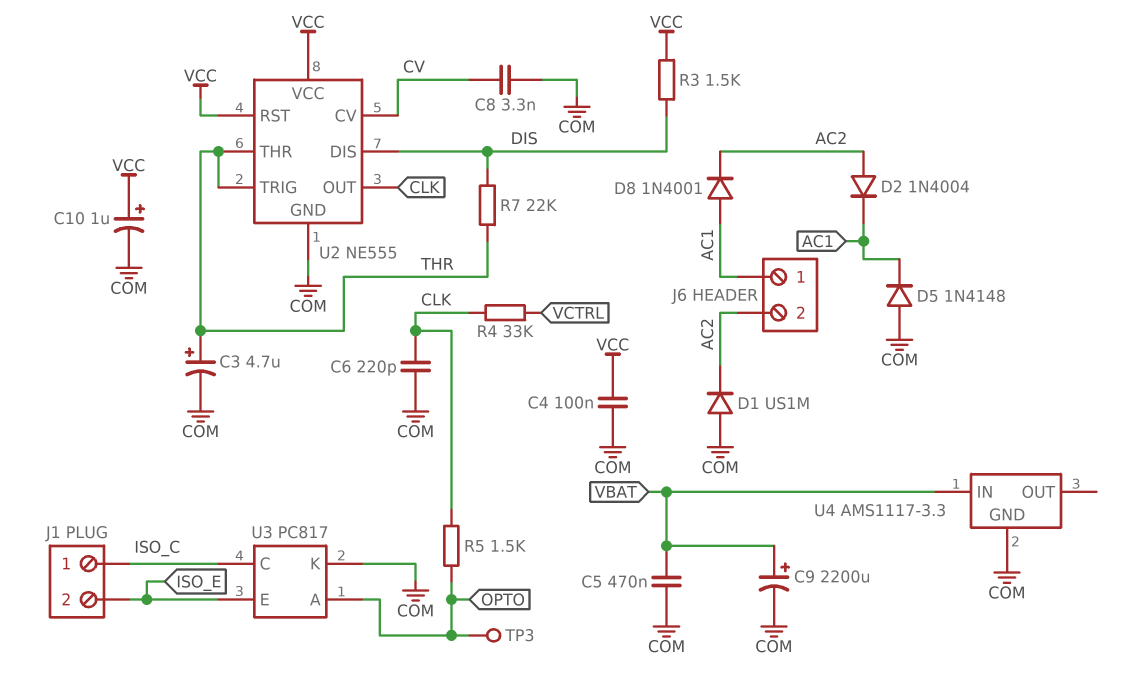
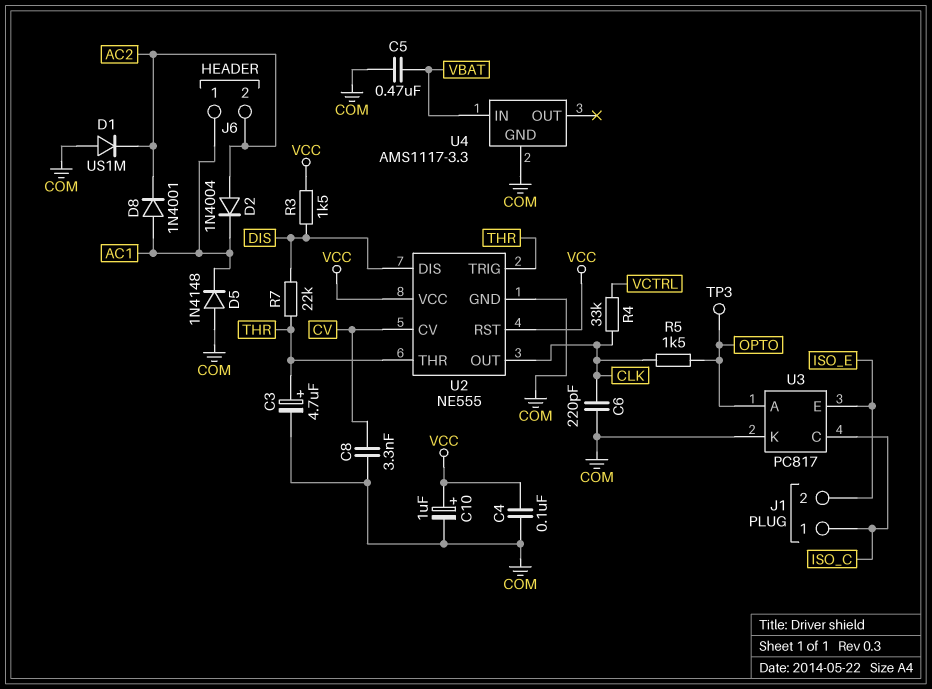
C9: 2200uF (plus VBAT, minus COM) -> none

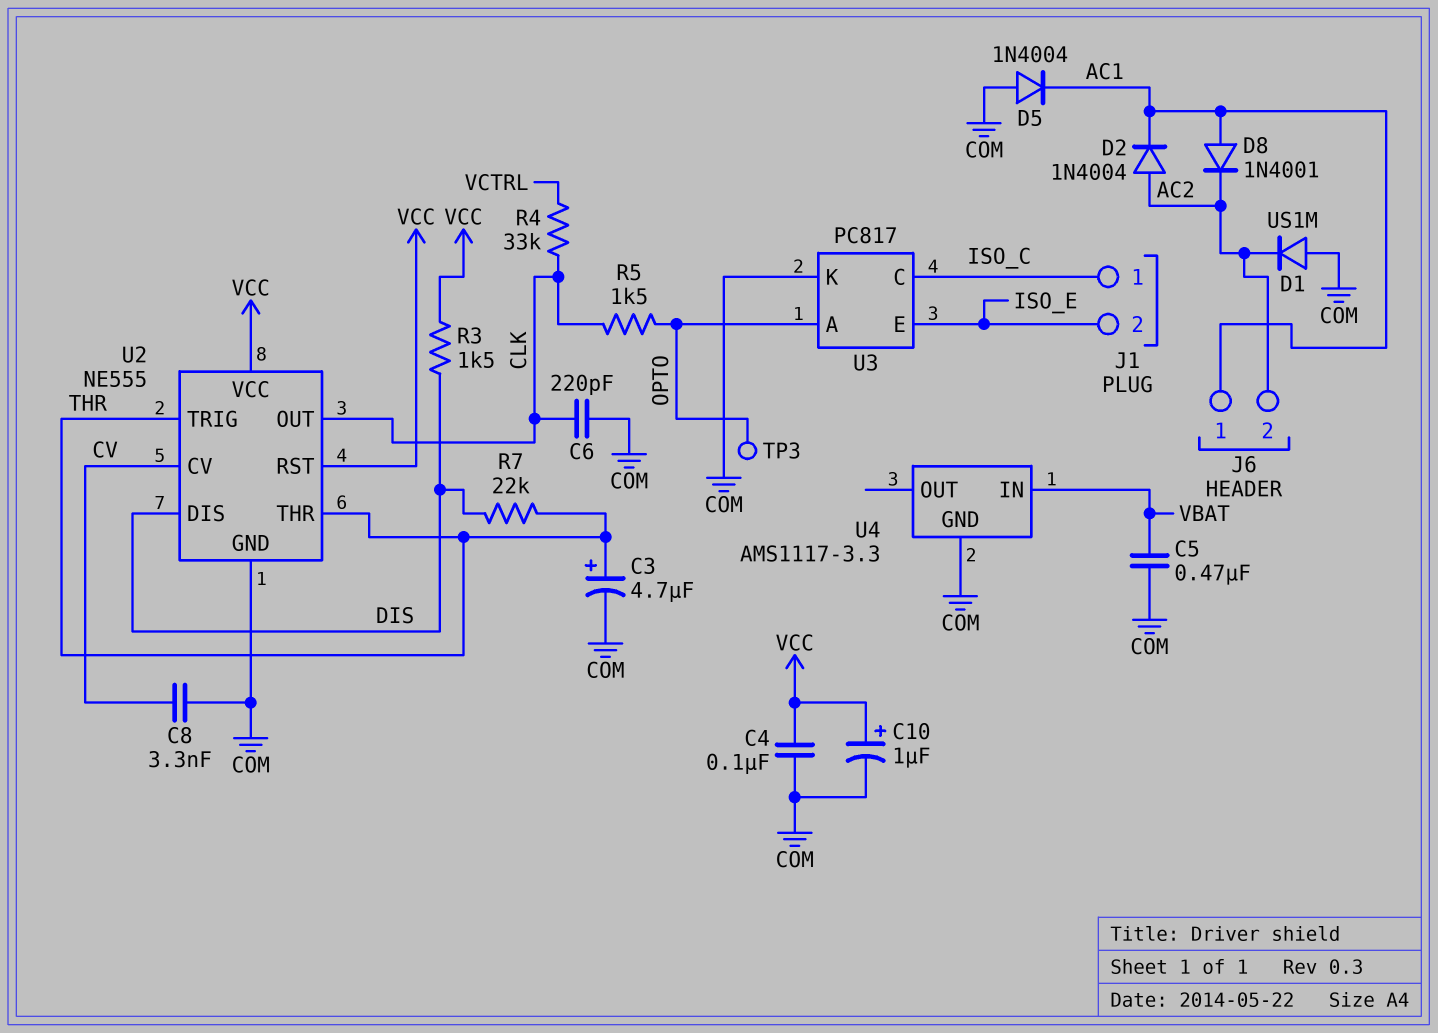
D5: diode 1N4148 (A COM, K AC1) -> diode 1N4004 (A COM, K AC1)

